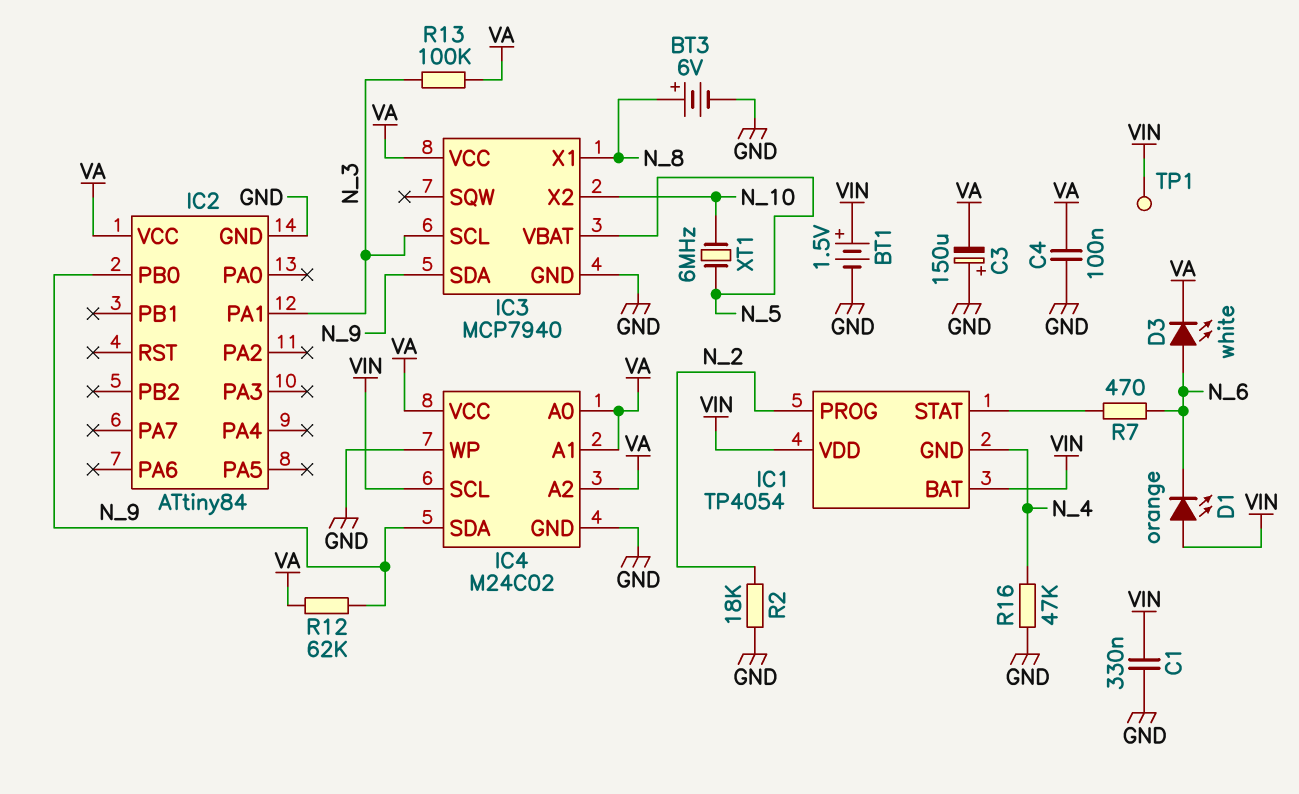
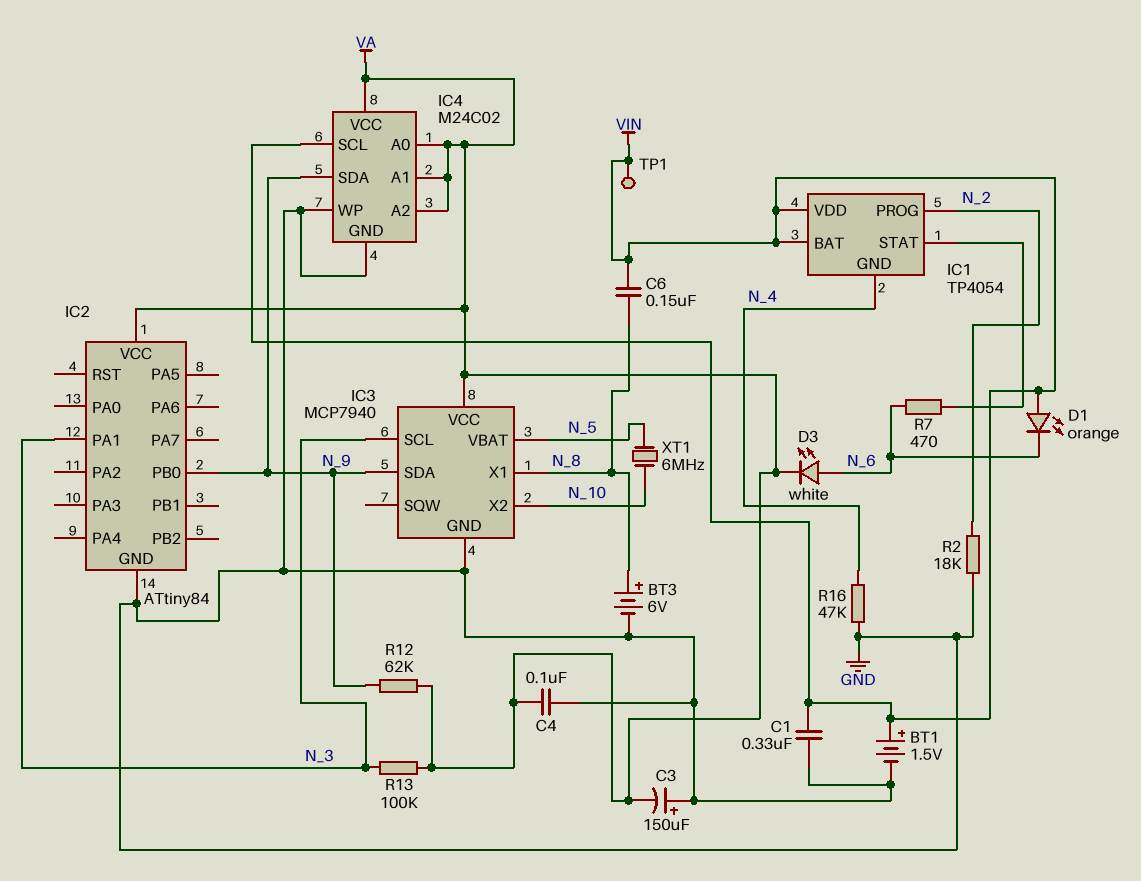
C6: none -> 150nF (N_8, VIN)

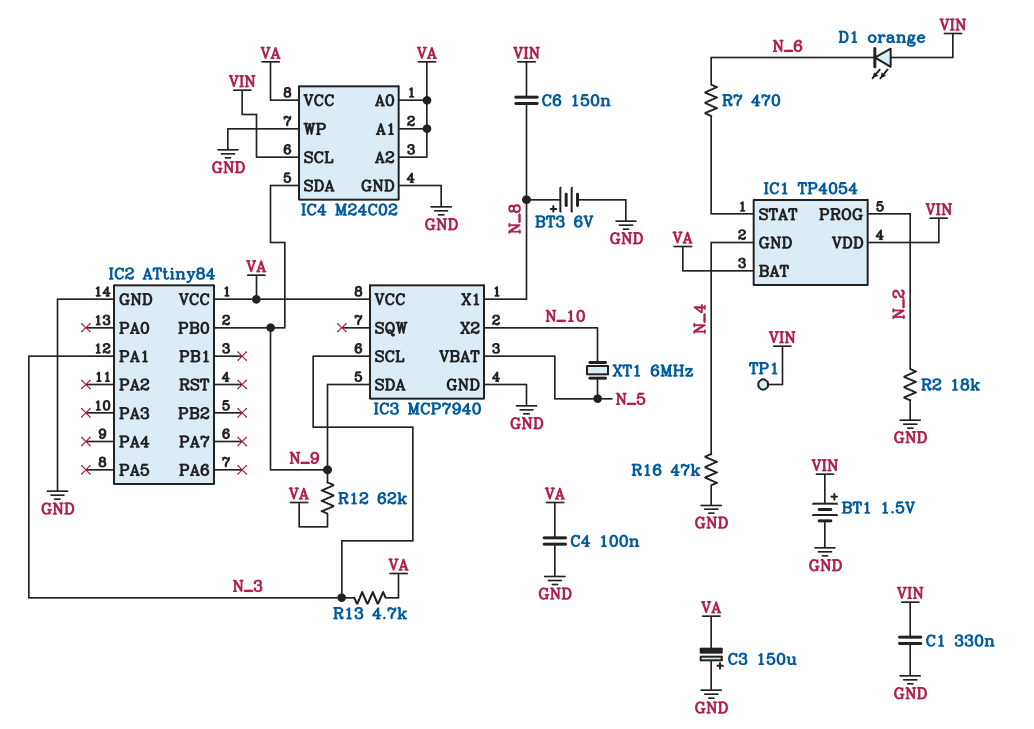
D3: LED white (A N_6, K VA) -> none
IC1 pin BAT: VIN -> VA
R13: 100k (N_3, VA) -> 4.7k (N_3, VA)

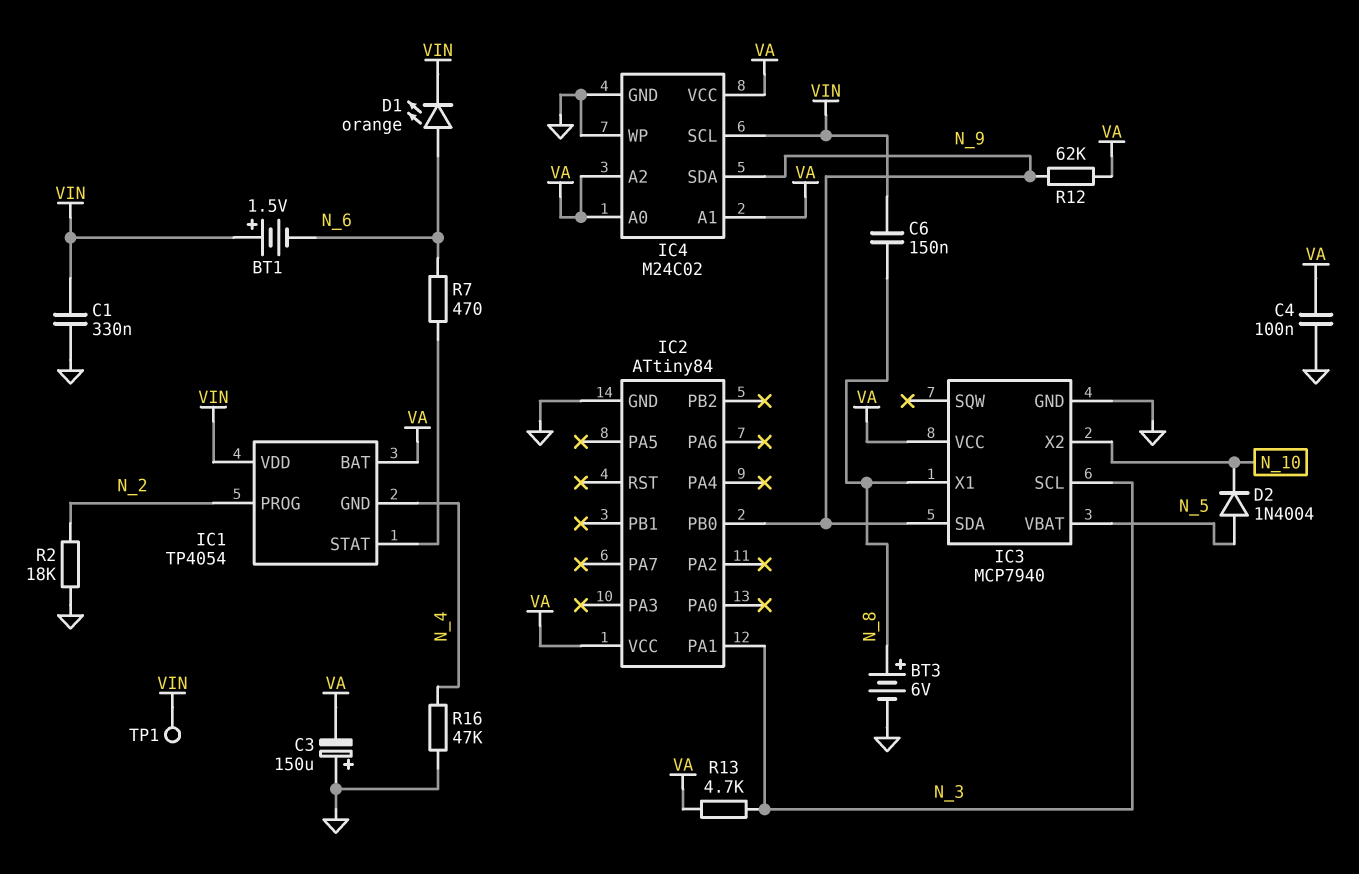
BT1: 1.5V (plus VIN, minus GND) -> 1.5V (plus VIN, minus N_6)
D1: LED orange (A VIN, K N_6) -> LED orange (A N_6, K VIN)
D2: none -> diode 1N4004 (A N_5, K N_10)
XT1: 6MHz (N_5, N_10) -> none

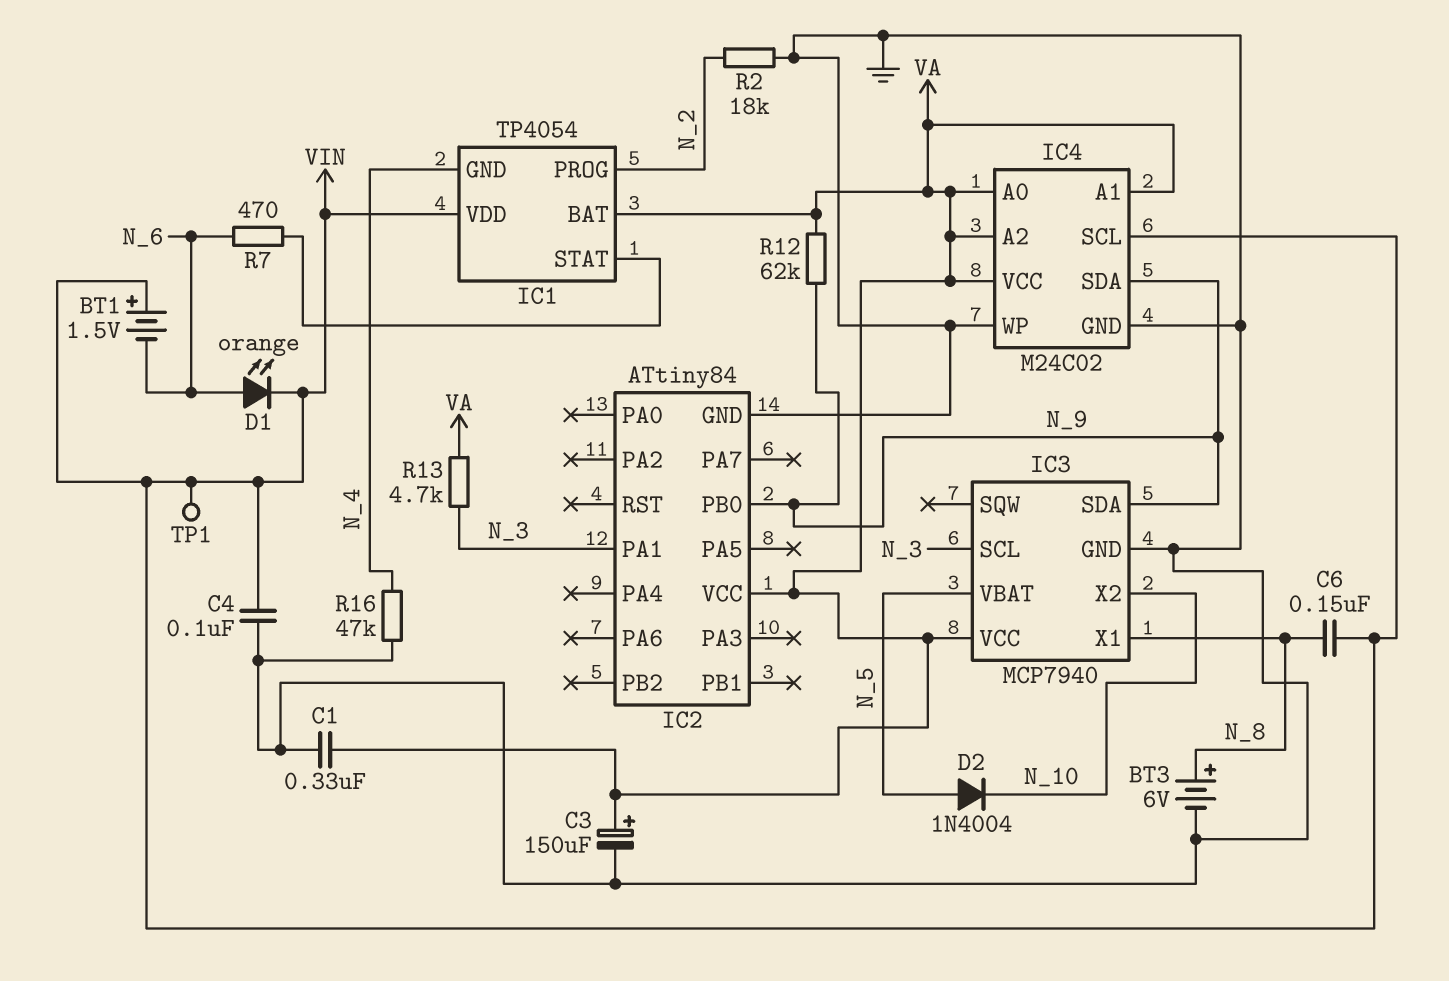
C1: 330nF (GND, VIN) -> 330nF (GND, VA)
C3: 150uF (plus GND, minus VA) -> 150uF (plus VA, minus GND)
C4: 100nF (GND, VA) -> 100nF (GND, VIN)

